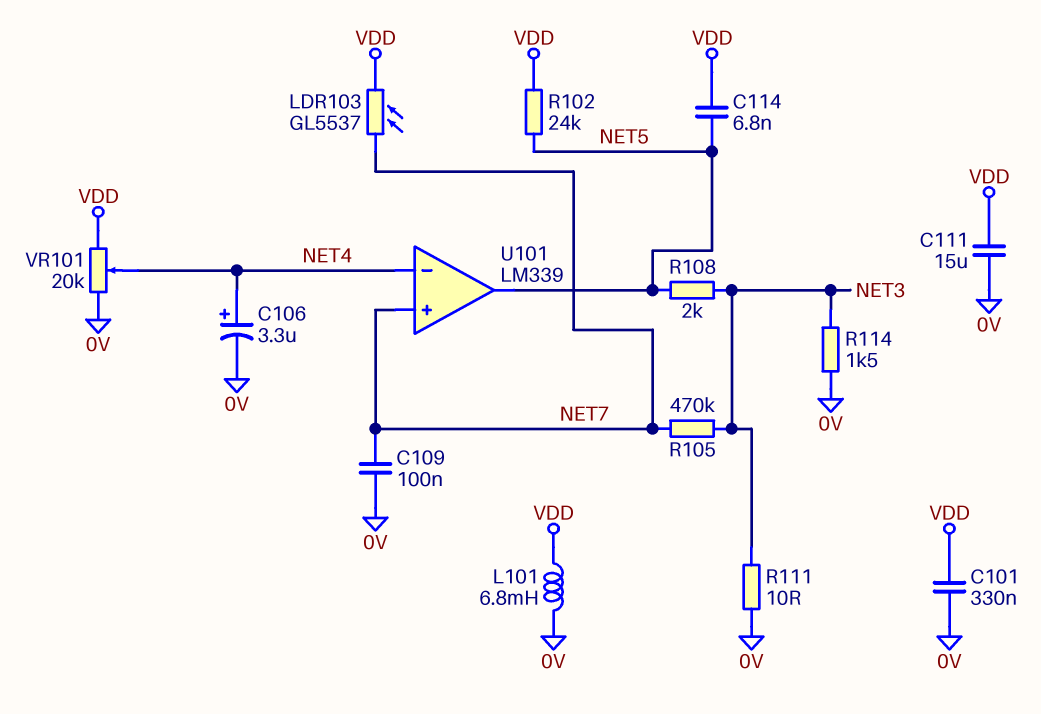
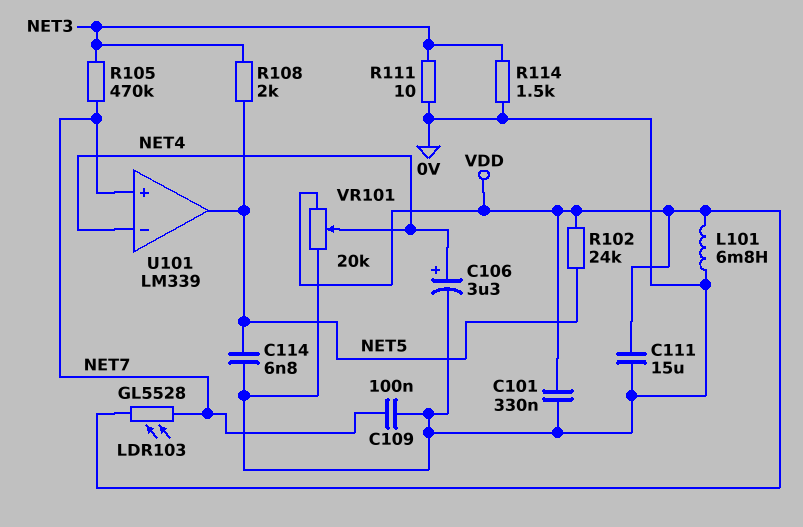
C114: 6.8nF (NET5, VDD) -> 6.8nF (0V, NET5)
LDR103: GL5537 (NET7, VDD) -> GL5528 (NET7, VDD)

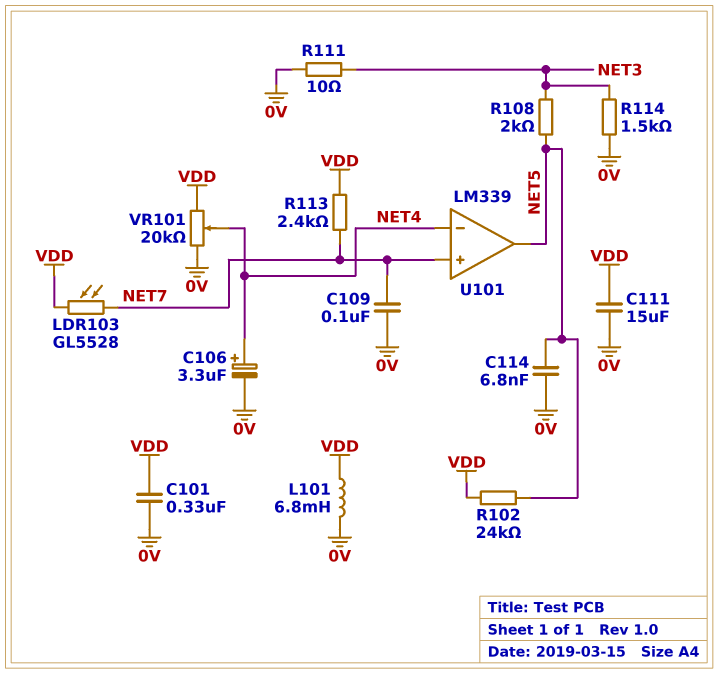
R105: 470k (NET3, NET7) -> none
R113: none -> 2.4k (NET7, VDD)

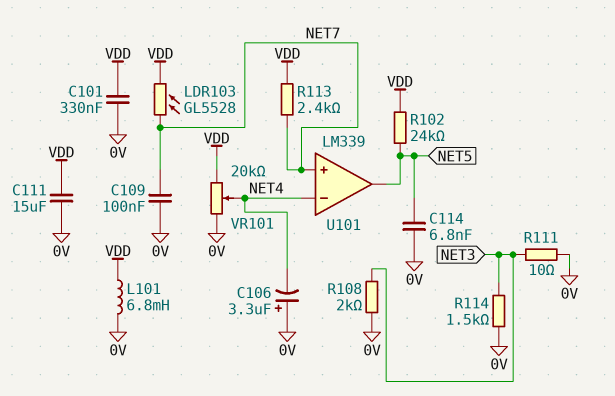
C106: 3.3uF (plus NET4, minus 0V) -> 3.3uF (plus 0V, minus NET4)
R108: 2k (NET3, NET5) -> 2k (0V, NET3)

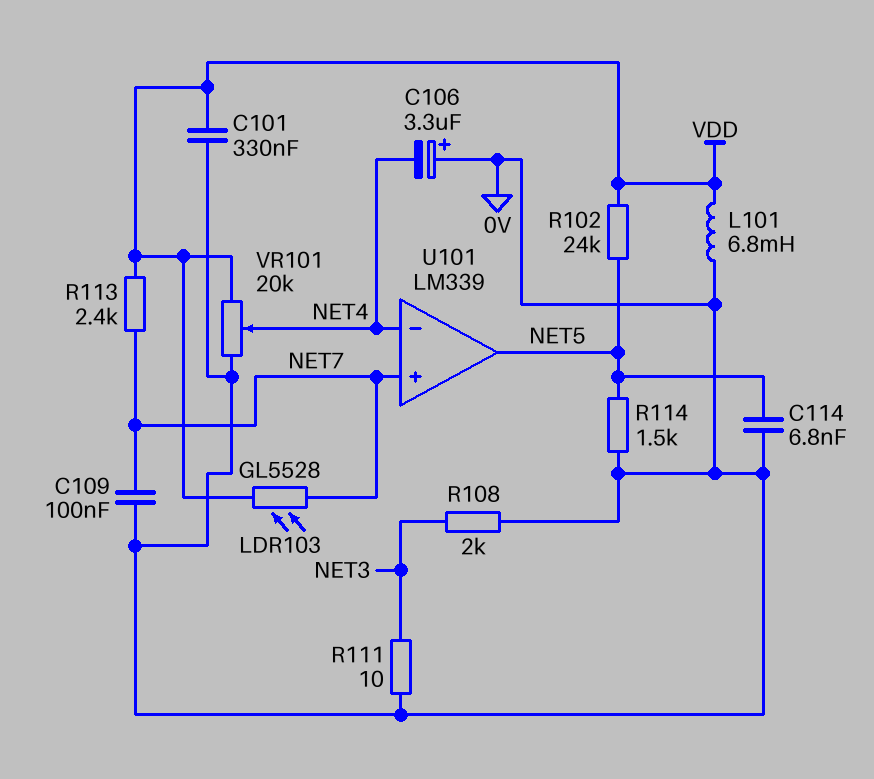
C111: 15uF (0V, VDD) -> none
R114: 1.5k (0V, NET3) -> 1.5k (0V, NET5)

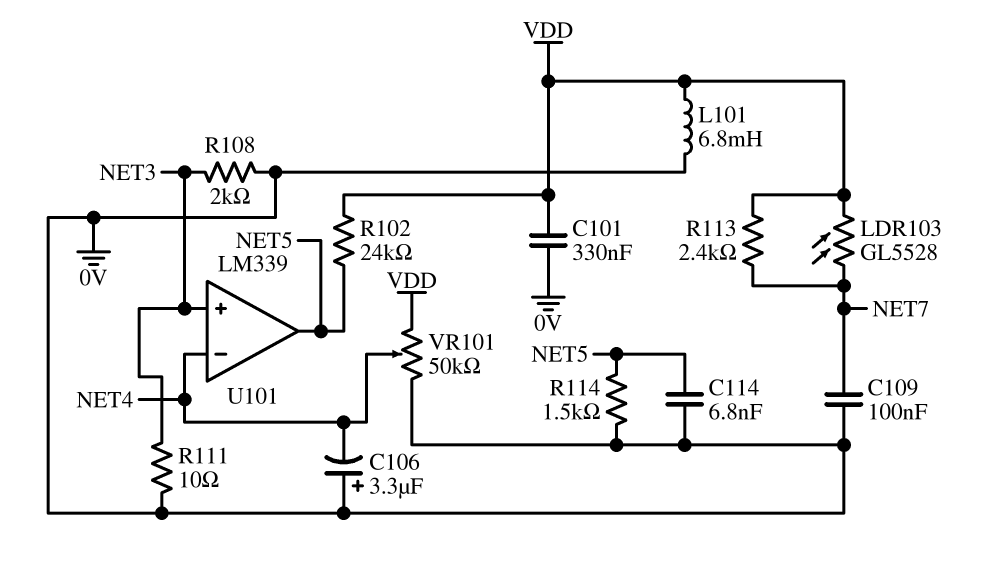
U101 pin in+: NET7 -> NET3
VR101: 20k (0V, VDD, wiper NET4) -> 50k (0V, VDD, wiper NET4)

